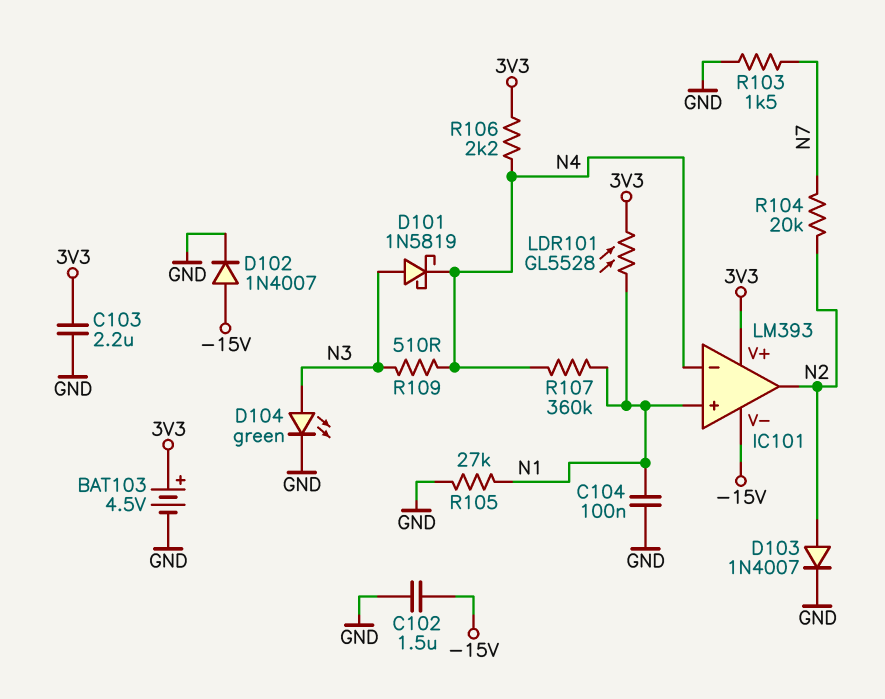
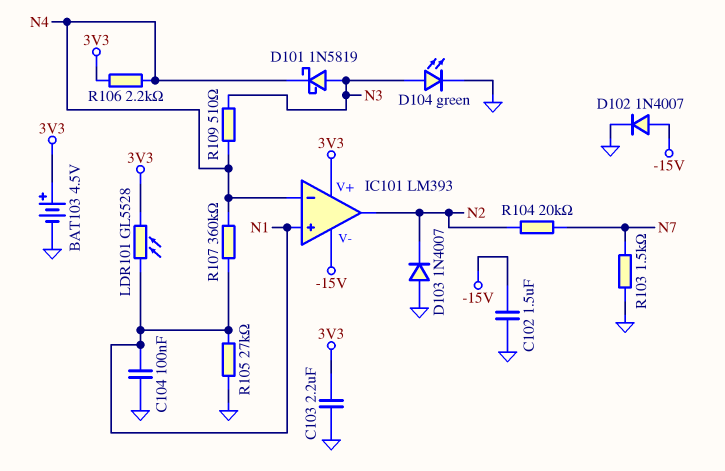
D103: diode 1N4007 (A N2, K GND) -> diode 1N4007 (A GND, K N2)

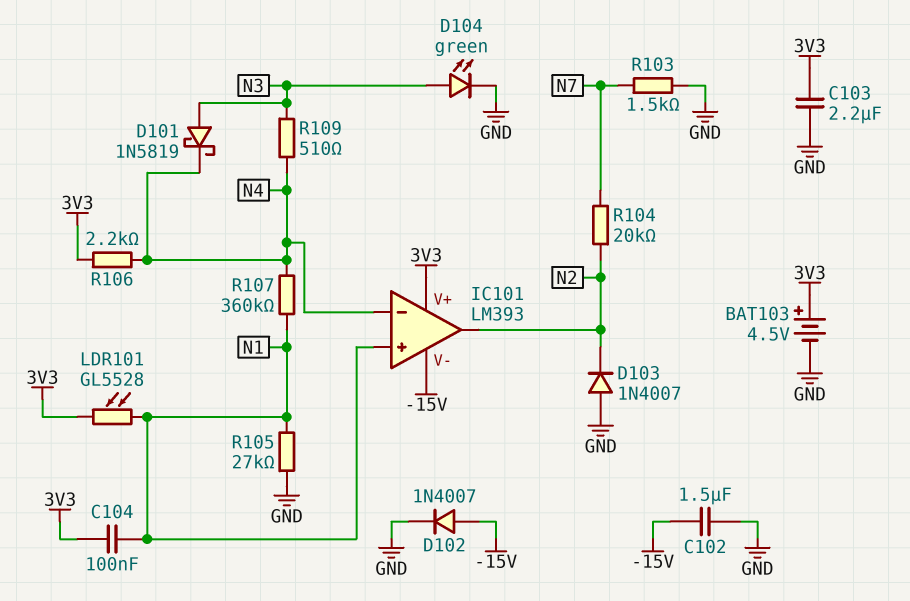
C104: 100nF (GND, N1) -> 100nF (3V3, N1)

